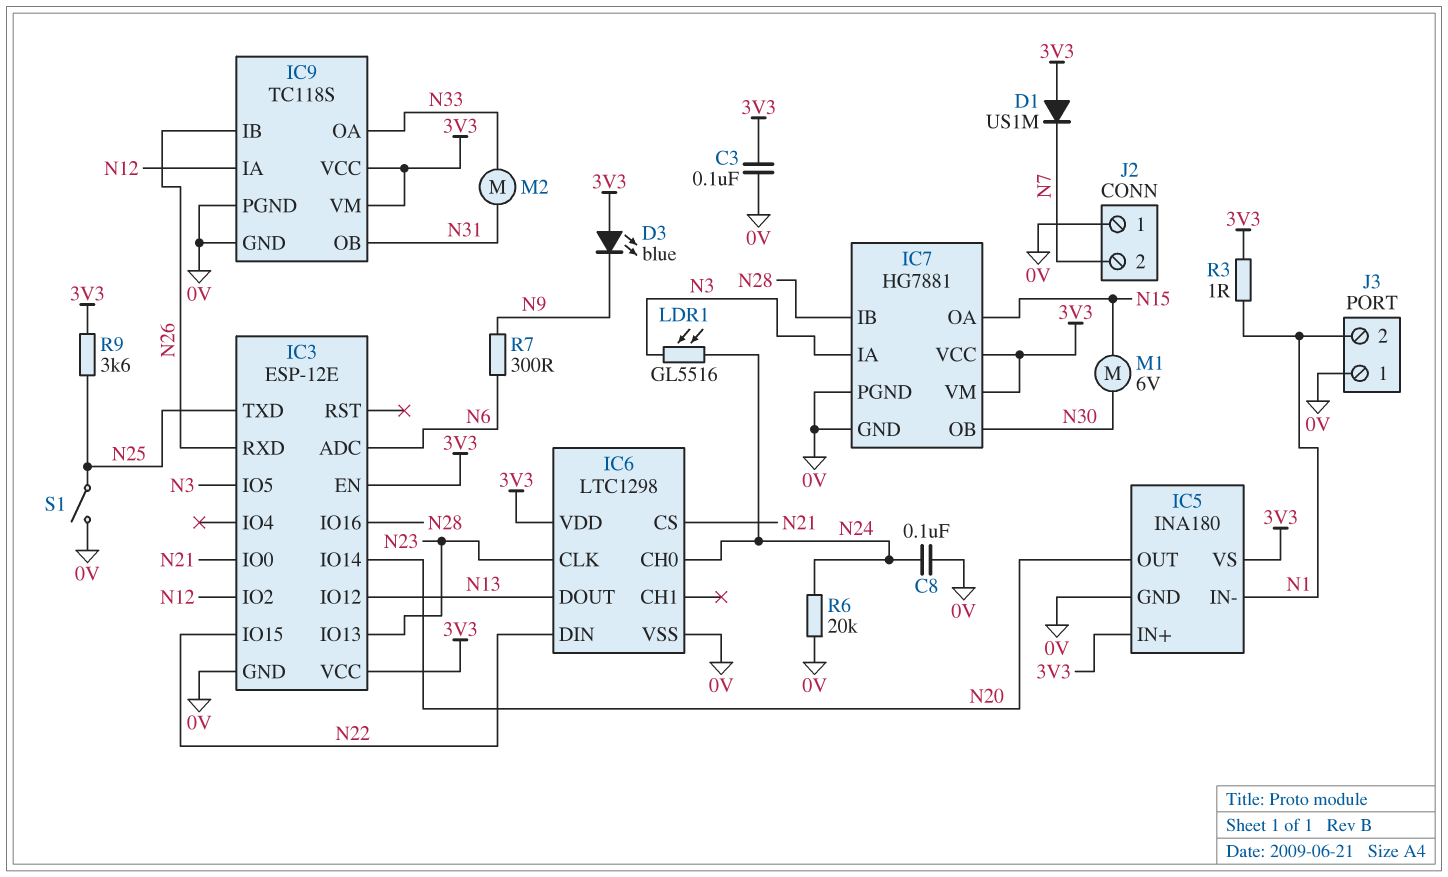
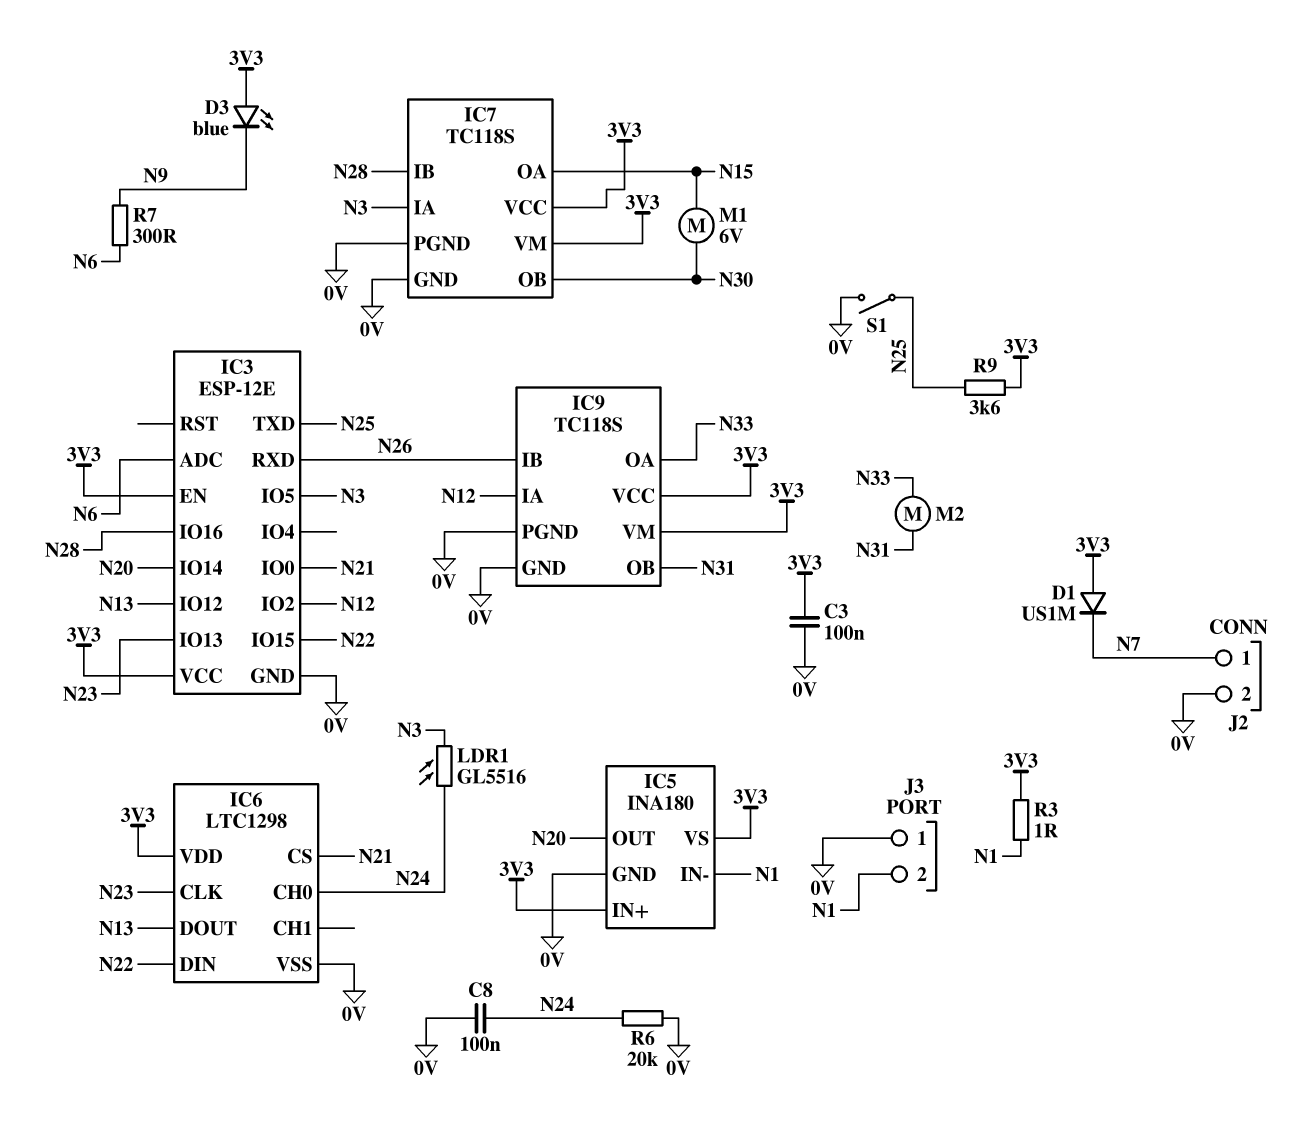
IC7: HG7881 -> TC118S
J2 pin 1: 0V -> N7
J2 pin 2: N7 -> 0V

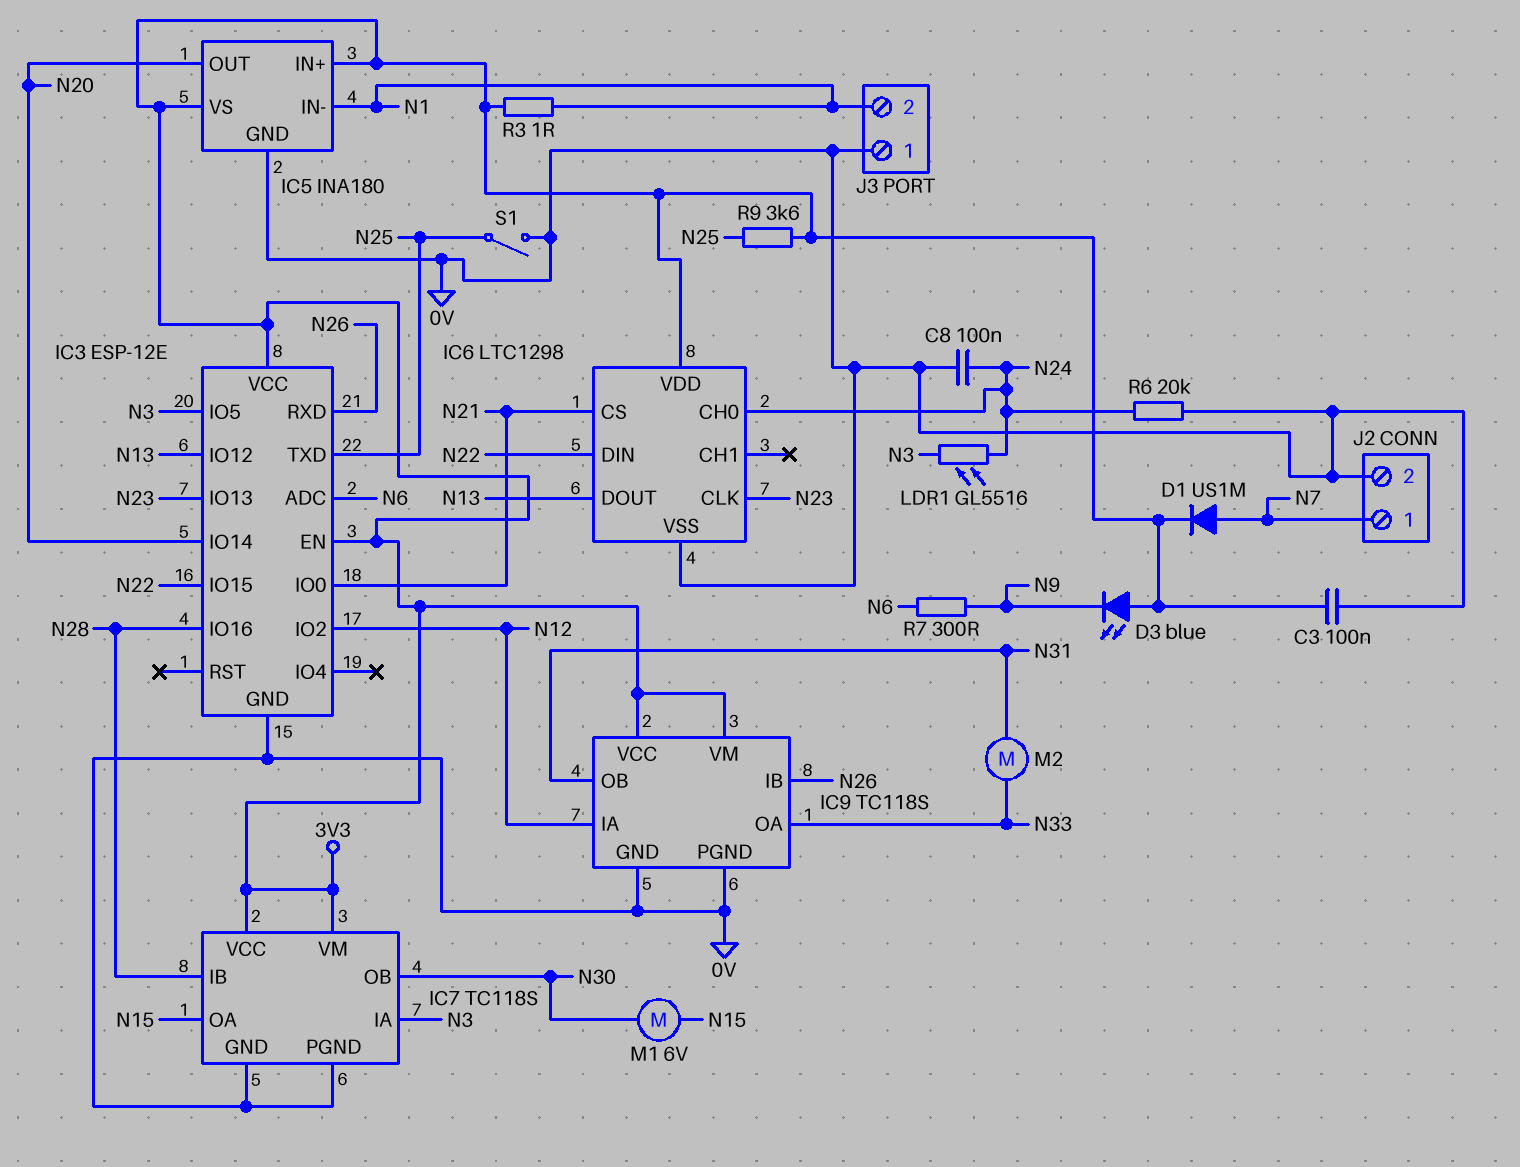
D1: diode US1M (A 3V3, K N7) -> diode US1M (A N7, K 3V3)

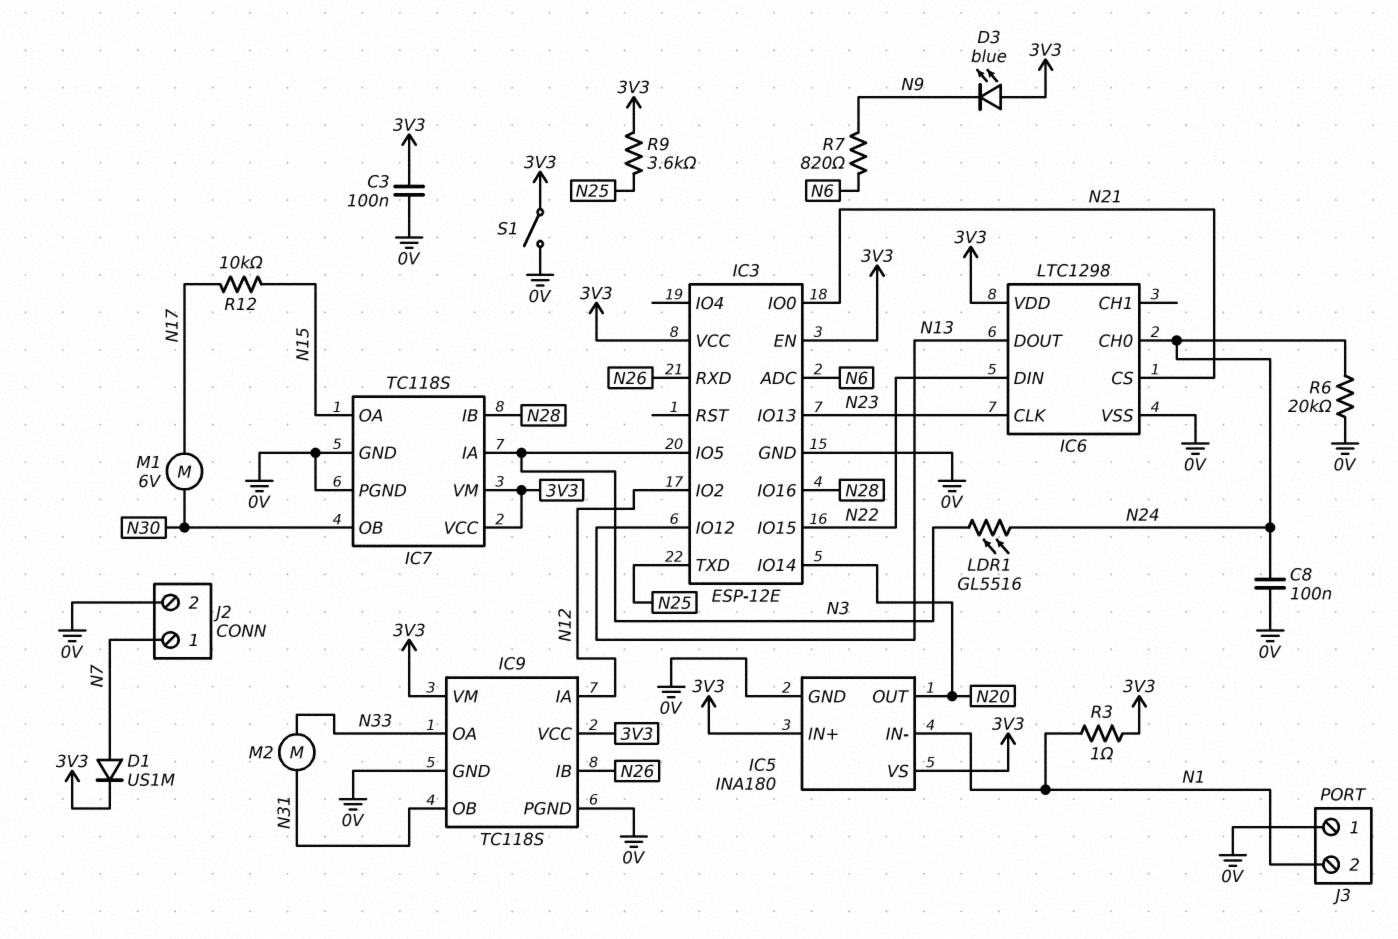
M1: motor 6V (N15, N30) -> motor 6V (N17, N30)
R7: 300 (N6, N9) -> 820 (N6, N9)
R12: none -> 10k (N15, N17)
S1: switch (0V, N25) -> switch (0V, 3V3)

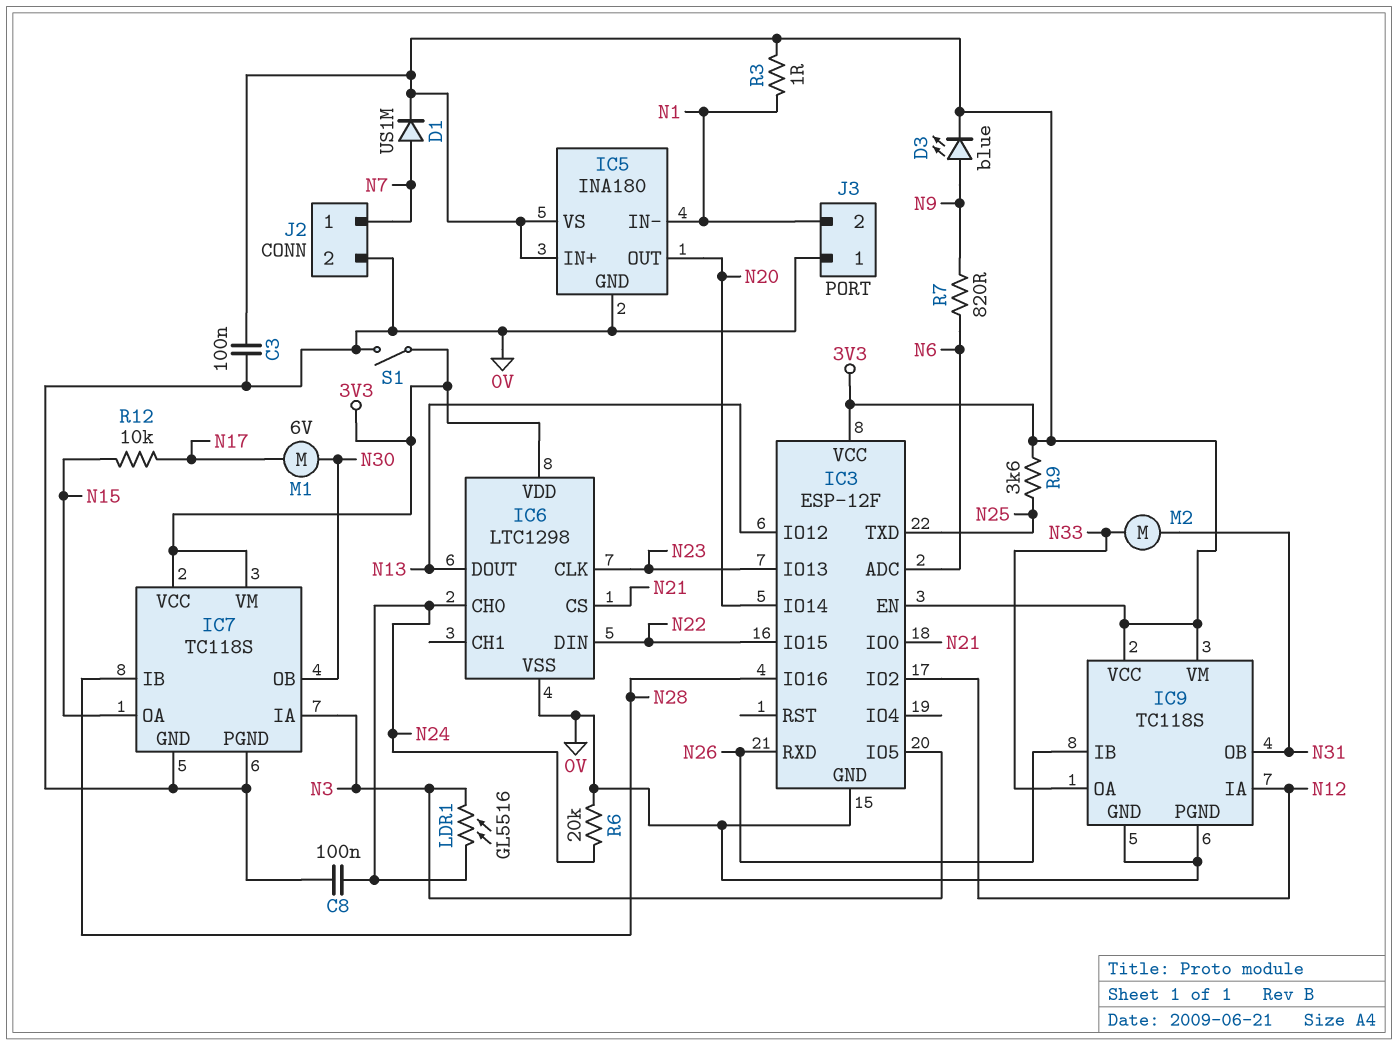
D3: LED blue (A 3V3, K N9) -> LED blue (A N9, K 3V3)
IC3: ESP-12E -> ESP-12F

